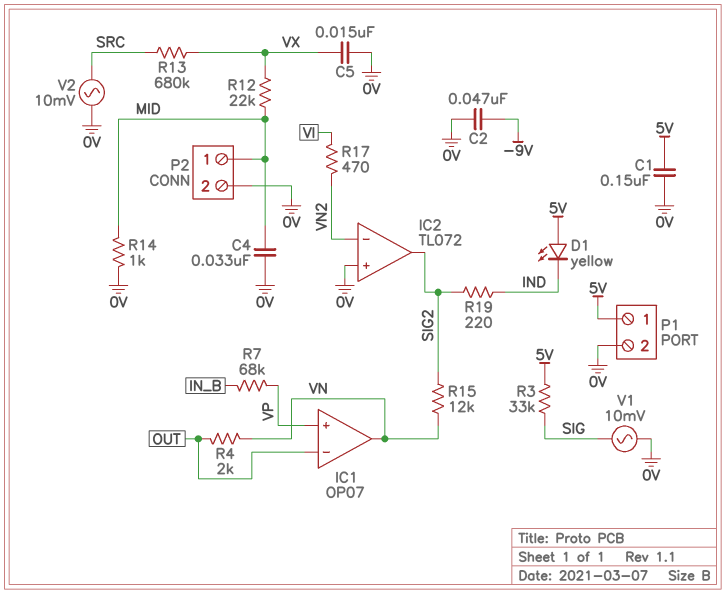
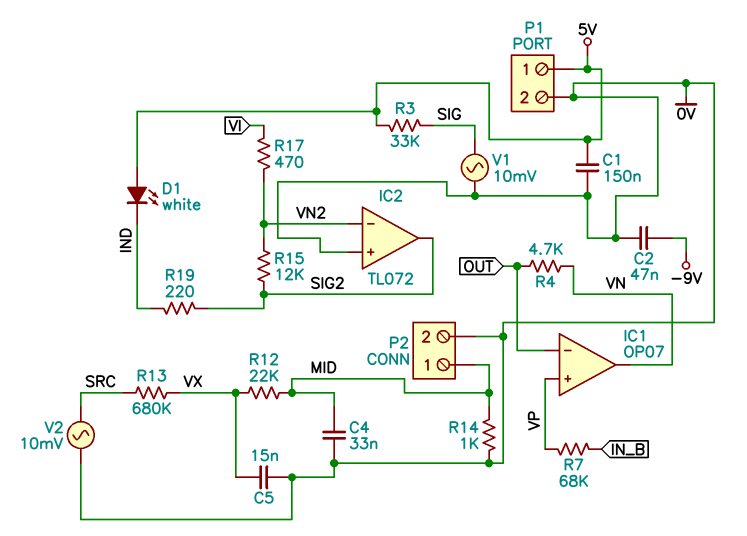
D1: LED yellow (A 5V, K IND) -> LED white (A 5V, K IND)
R4: 2k (OUT, VN) -> 4.7k (OUT, VN)
R15: 12k (SIG2, VN) -> 12k (SIG2, VN2)

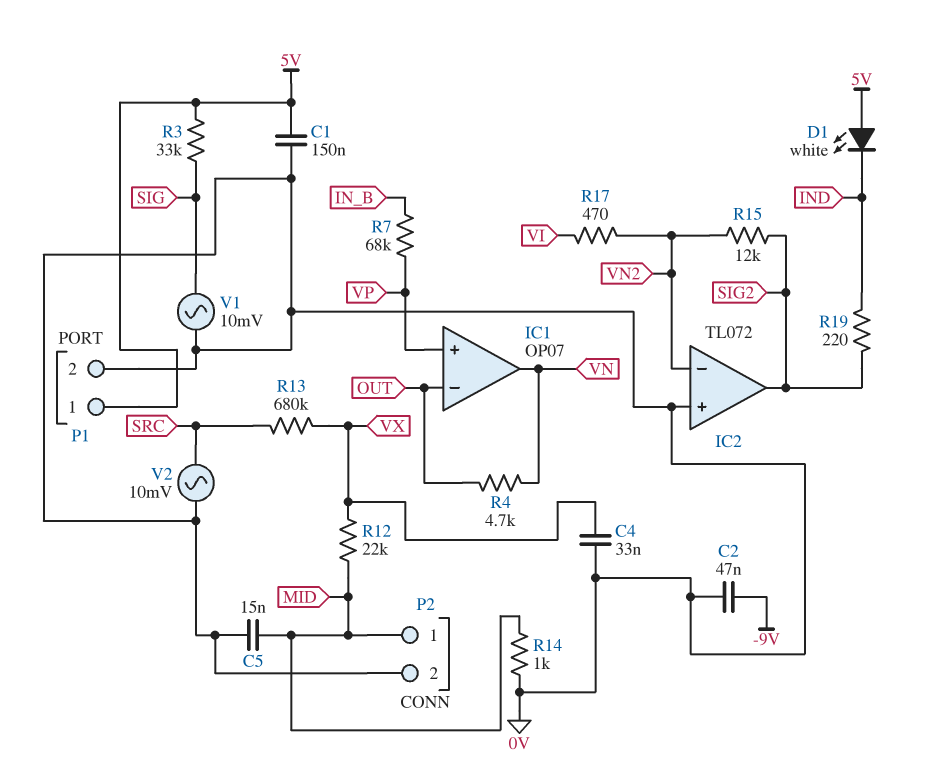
C4: 33nF (0V, MID) -> 33nF (0V, VX)
C5: 15nF (0V, VX) -> 15nF (0V, MID)

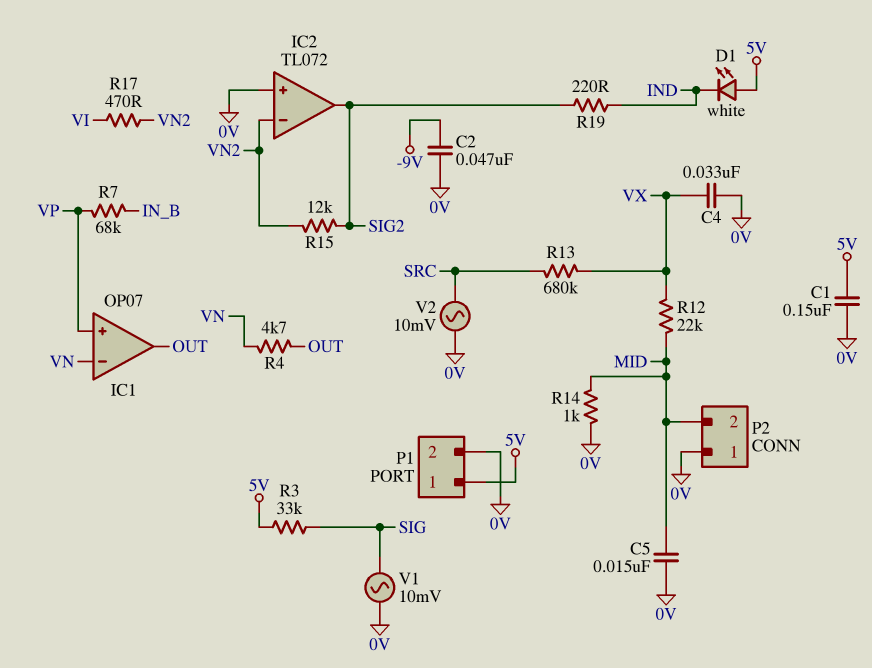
IC1 pin in-: OUT -> VN
IC1 pin out: VN -> OUT
P2 pin 1: MID -> 0V
P2 pin 2: 0V -> MID

